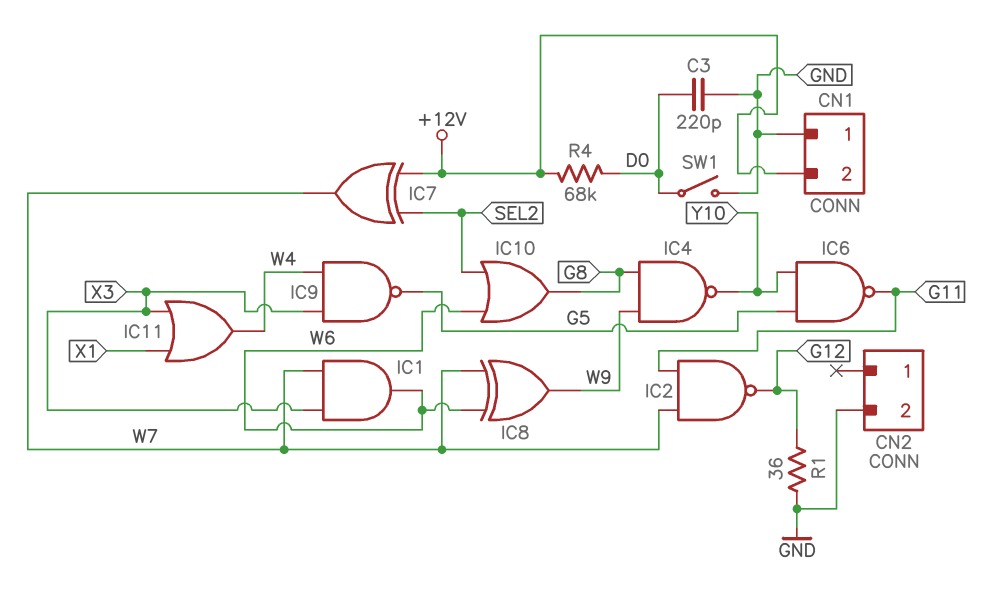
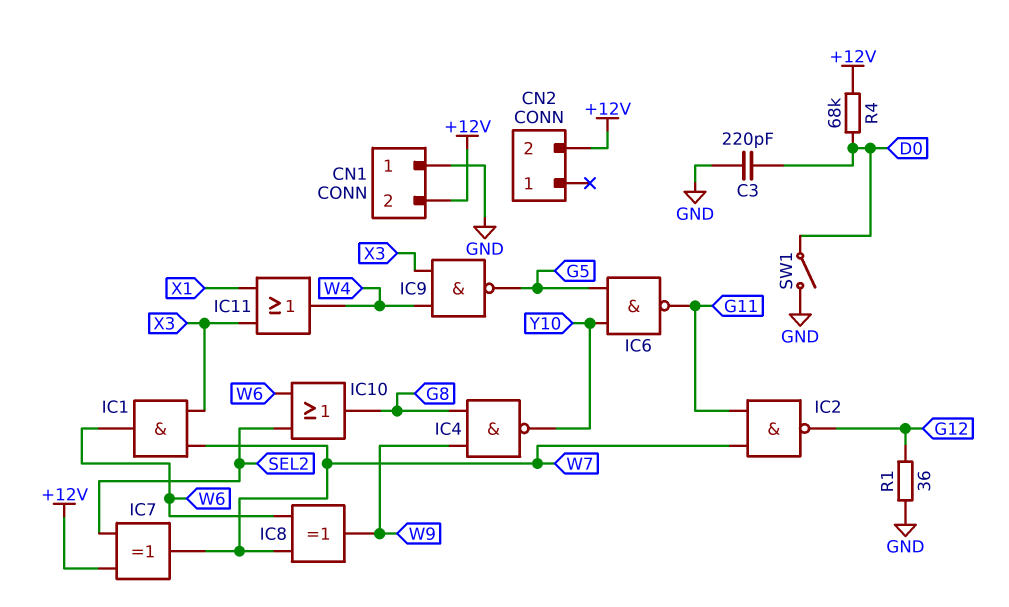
CN2 pin 2: GND -> +12V

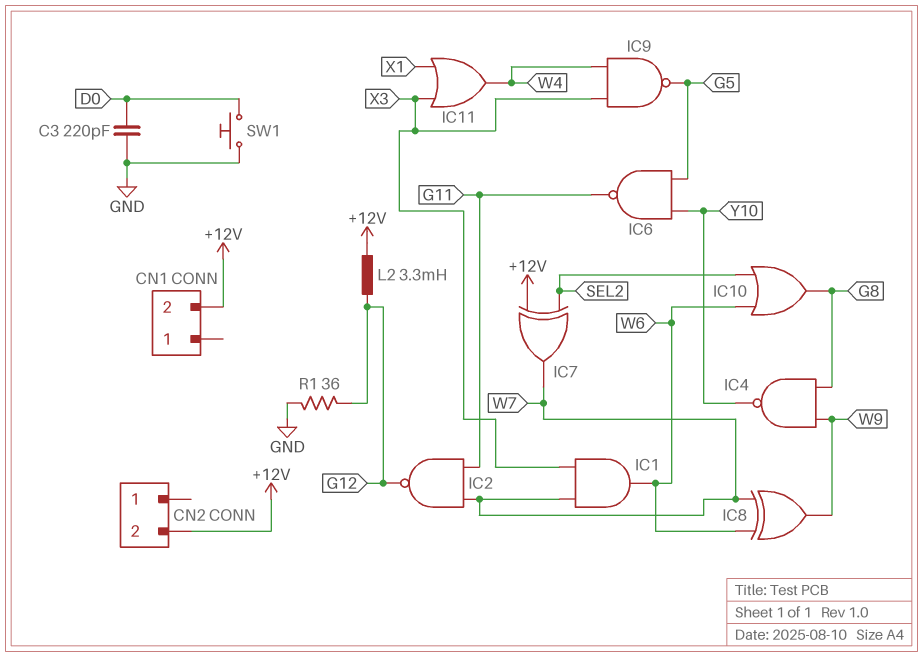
CN1 pin 1: GND -> none
L2: none -> 3.3mH (+12V, G12)
R4: 68k (+12V, D0) -> none
SW1: switch (D0, GND) -> button (D0, GND)

